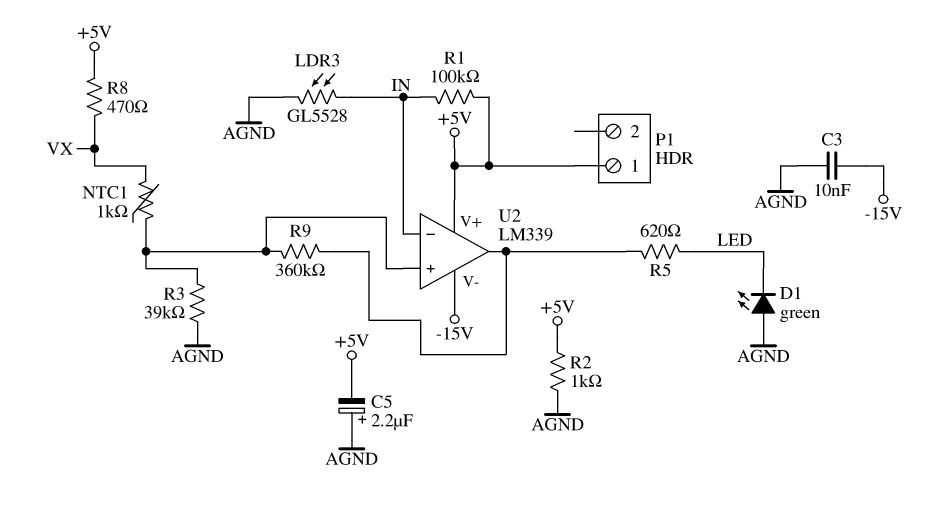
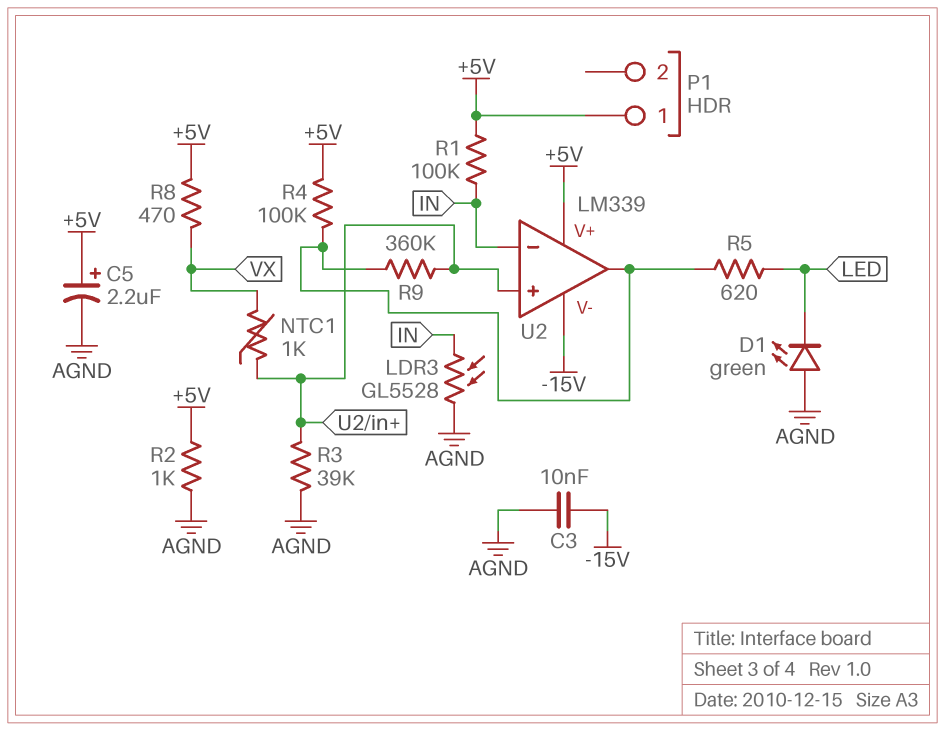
C5: 2.2uF (plus AGND, minus +5V) -> 2.2uF (plus +5V, minus AGND)
R4: none -> 100k (+5V, U2/out)

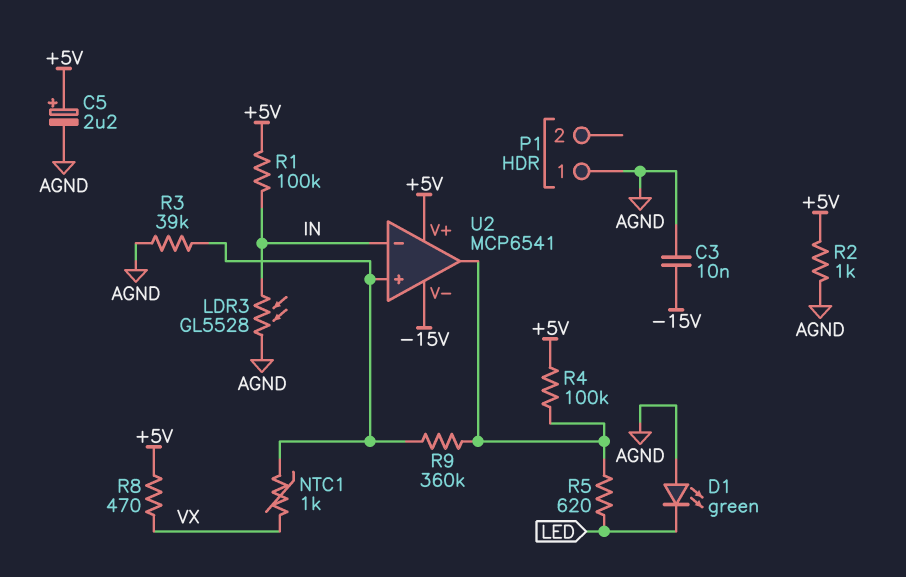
P1 pin 1: +5V -> AGND
U2: LM339 -> MCP6541

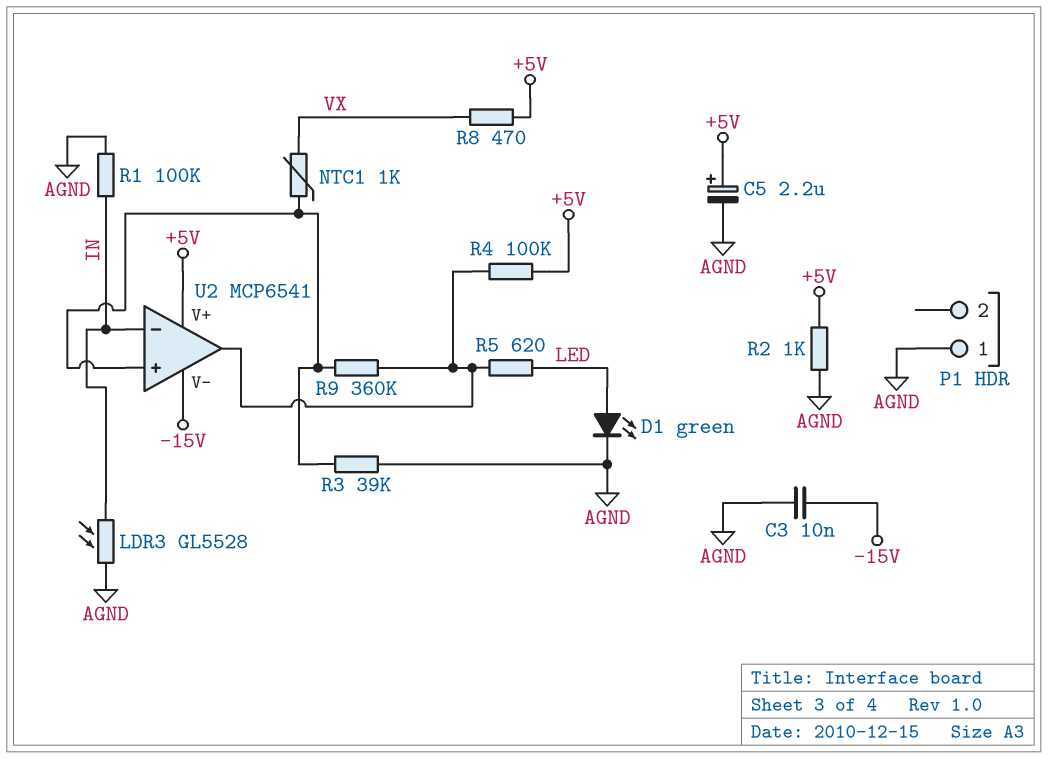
D1: LED green (A AGND, K LED) -> LED green (A LED, K AGND)
R1: 100k (+5V, IN) -> 100k (AGND, IN)

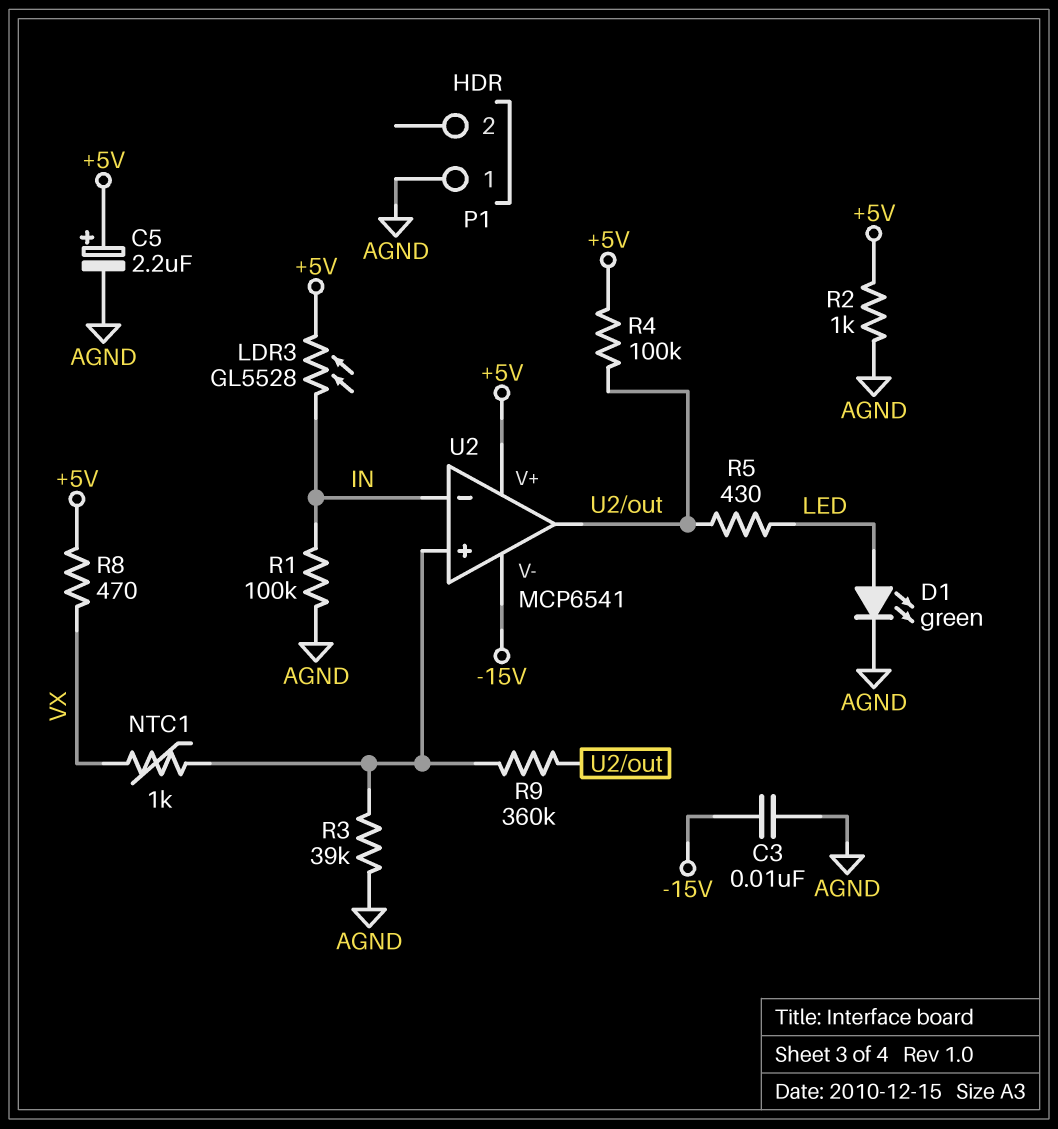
LDR3: GL5528 (AGND, IN) -> GL5528 (+5V, IN)
R5: 620 (LED, U2/out) -> 430 (LED, U2/out)

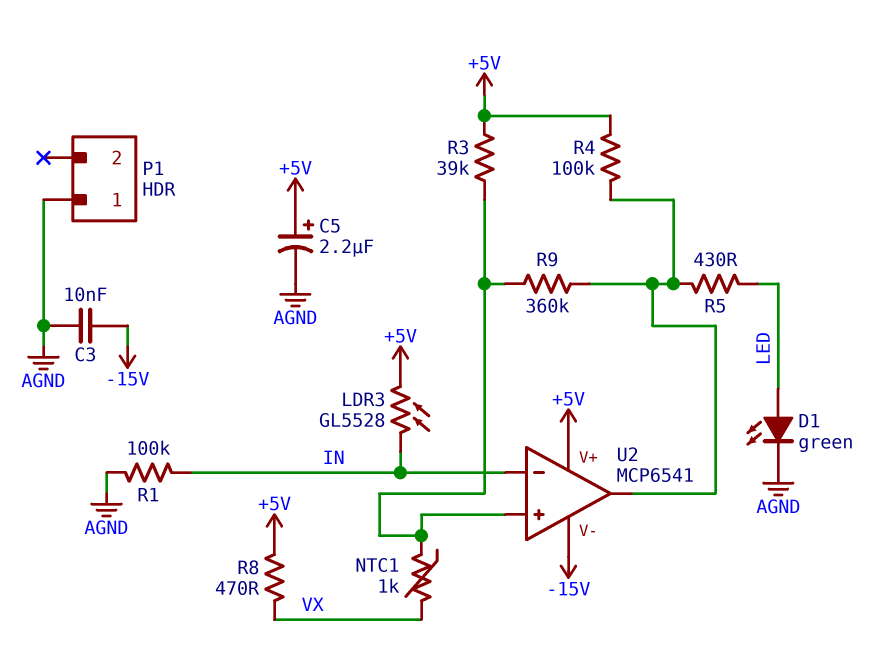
R2: 1k (+5V, AGND) -> none
R3: 39k (AGND, U2/in+) -> 39k (+5V, U2/in+)

